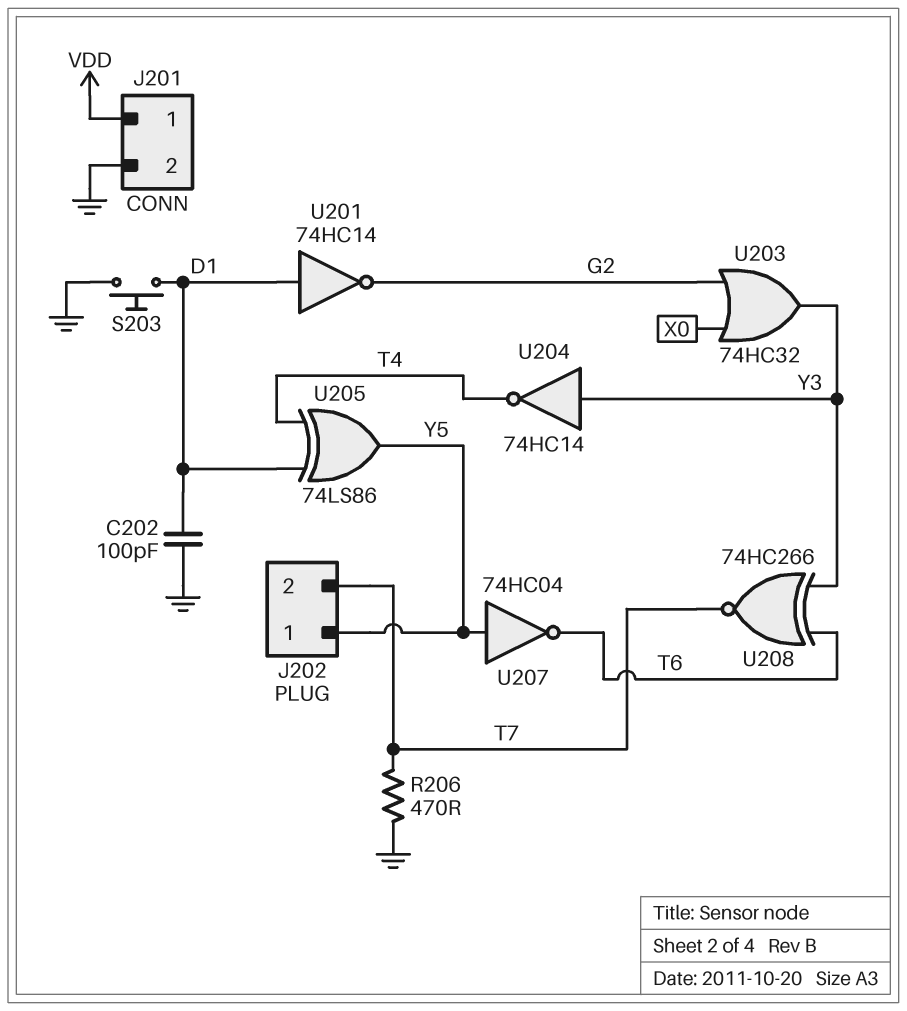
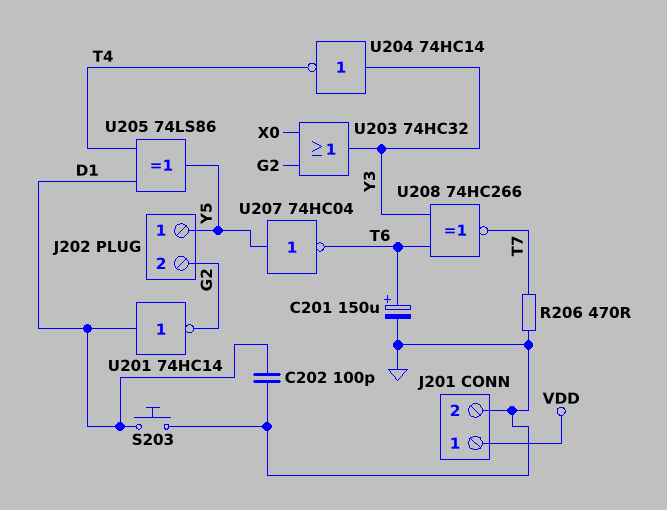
C201: none -> 150uF (plus T6, minus GND)
J202 pin 2: T7 -> G2

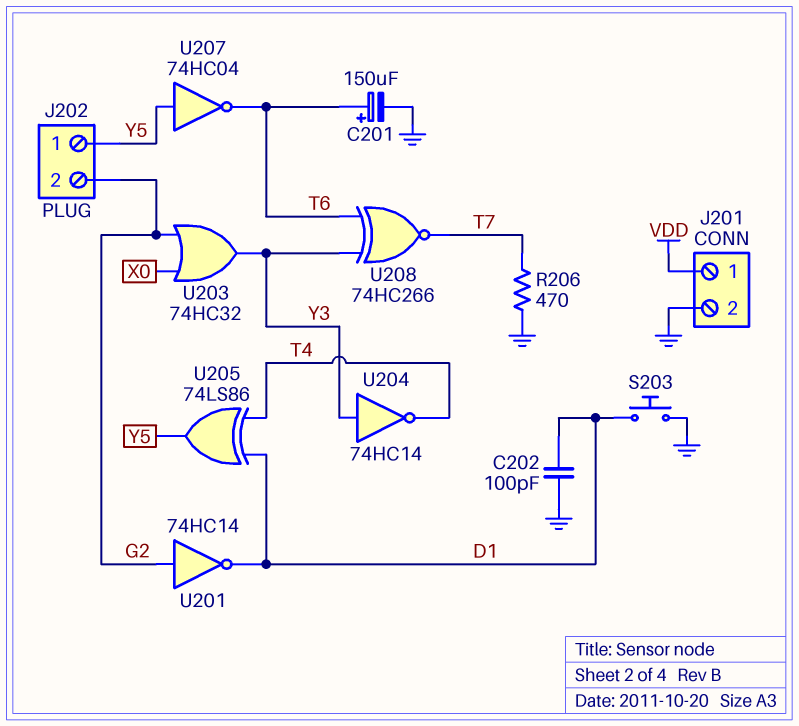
U201: NOT 74HC14 (in D1, out G2) -> NOT 74HC14 (in G2, out D1)

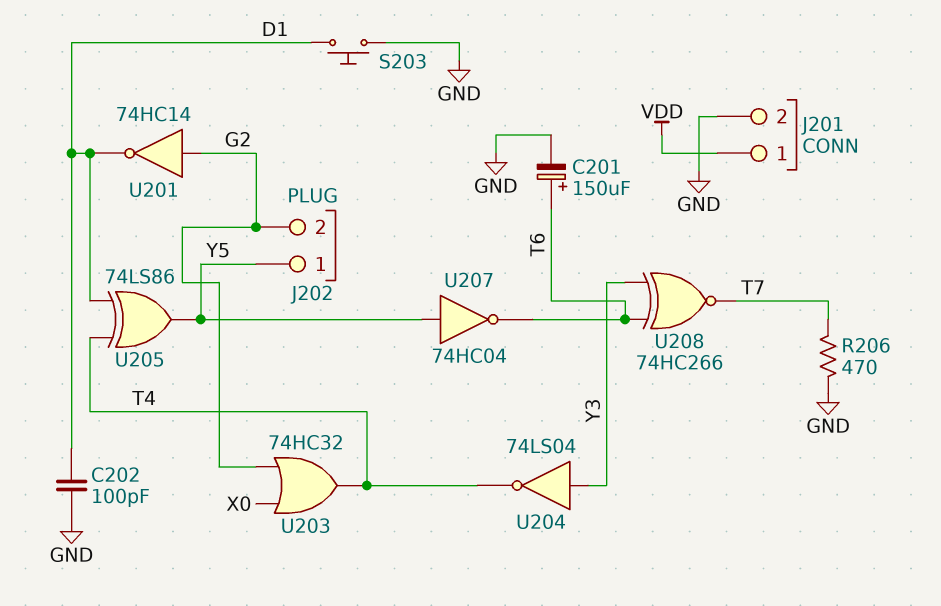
U203: OR 74HC32 (in G2, in X0, out Y3) -> OR 74HC32 (in G2, in X0, out T4)
U204: NOT 74HC14 (in Y3, out T4) -> NOT 74LS04 (in Y3, out T4)

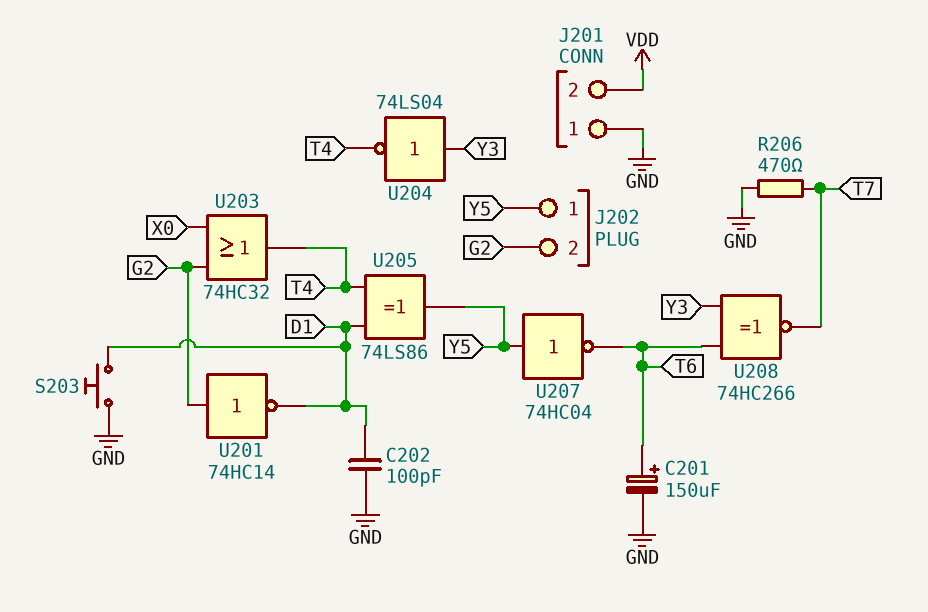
J201 pin 1: VDD -> GND
J201 pin 2: GND -> VDD

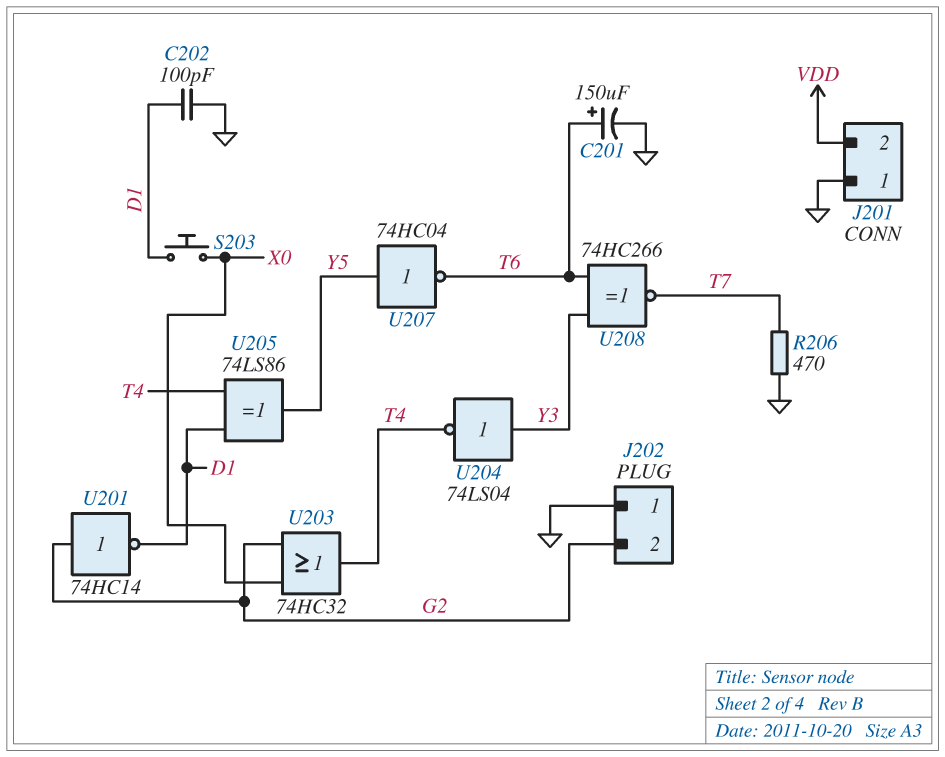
J202 pin 1: Y5 -> GND
S203: button (D1, GND) -> button (D1, X0)

